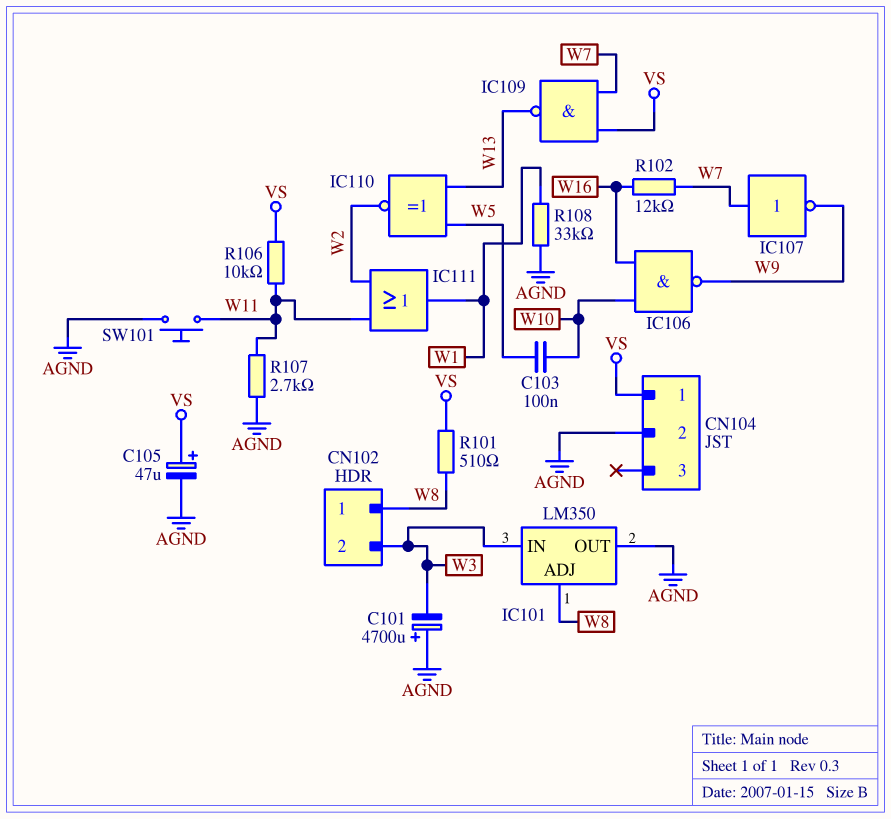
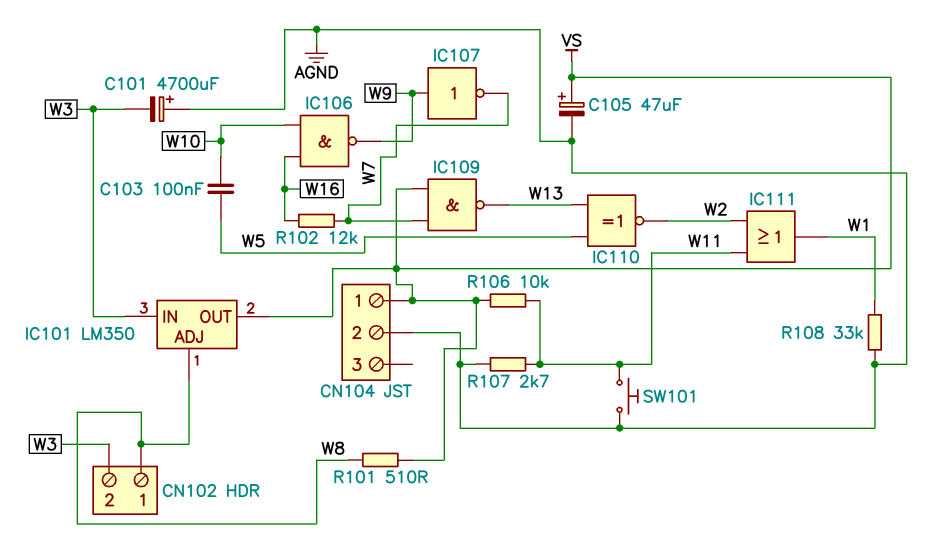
IC101 pin OUT: AGND -> VS
IC107: NOT (in W7, out W9) -> NOT (in W9, out W7)

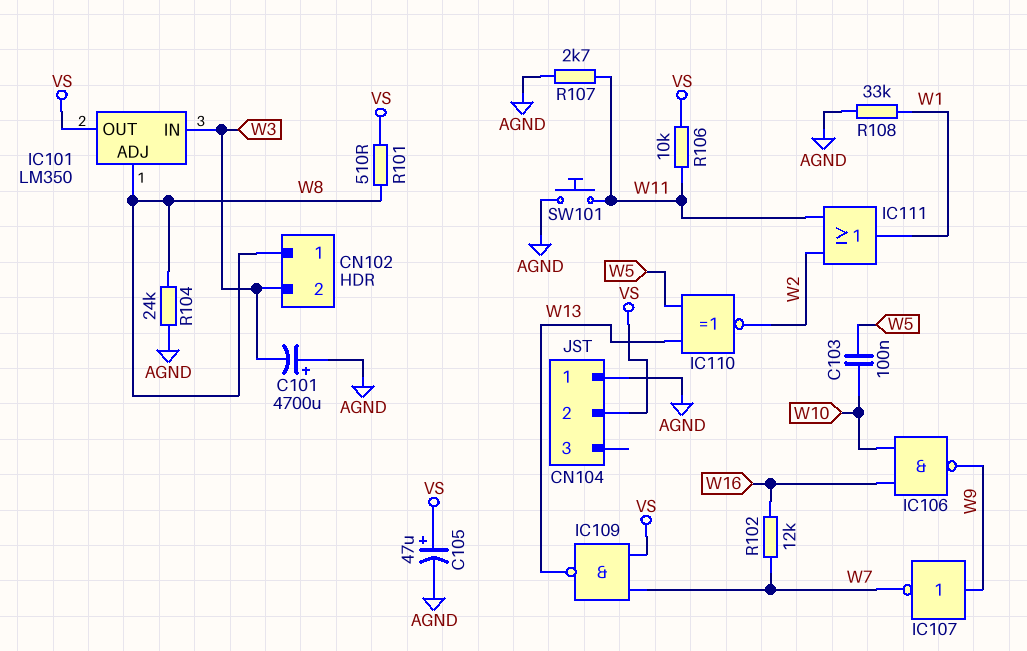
CN104 pin 1: VS -> AGND
CN104 pin 2: AGND -> VS
R104: none -> 24k (AGND, W8)

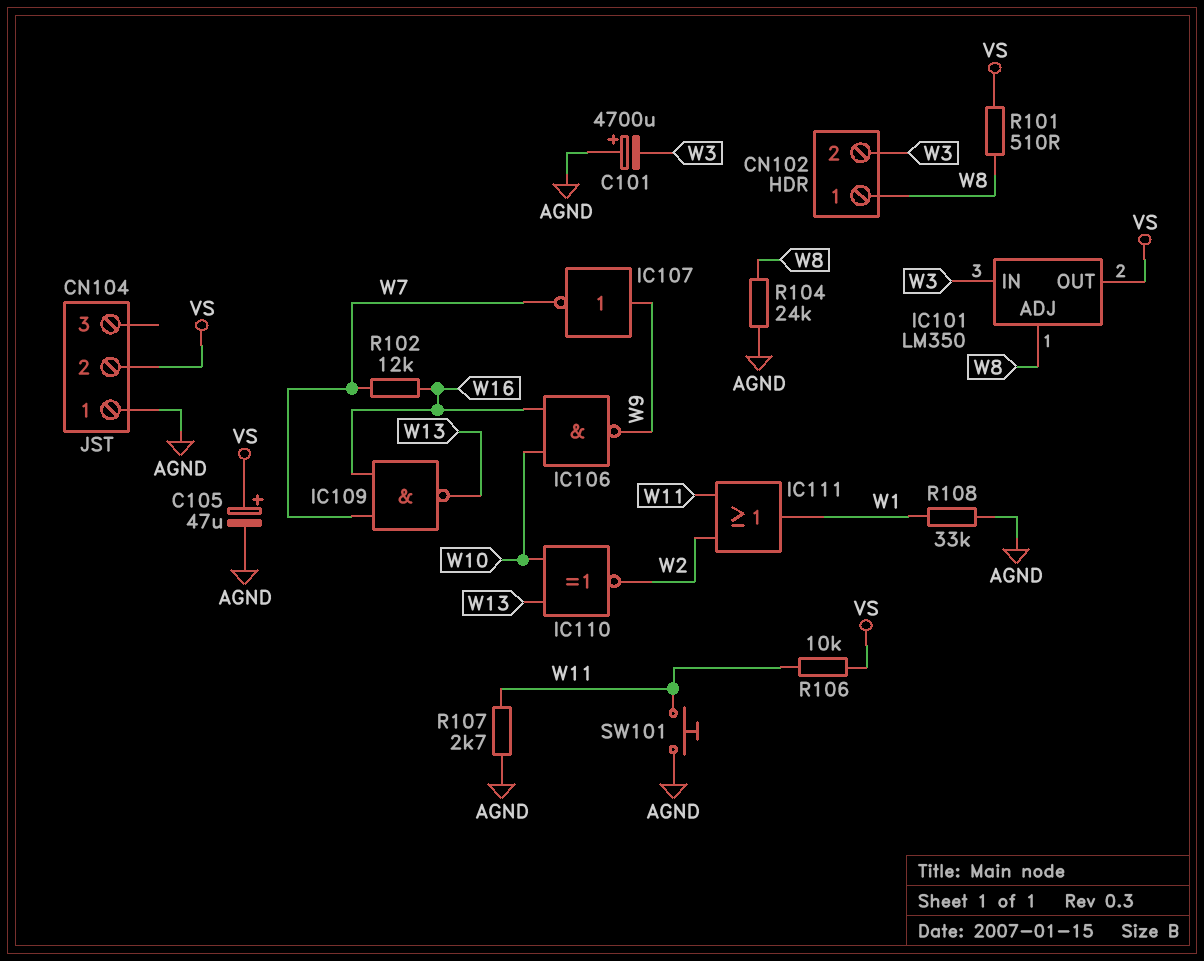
C103: 100nF (W5, W10) -> none
IC109: NAND (in VS, in W7, out W13) -> NAND (in W7, in W16, out W13)
IC110: XNOR (in W5, in W13, out W2) -> XNOR (in W10, in W13, out W2)

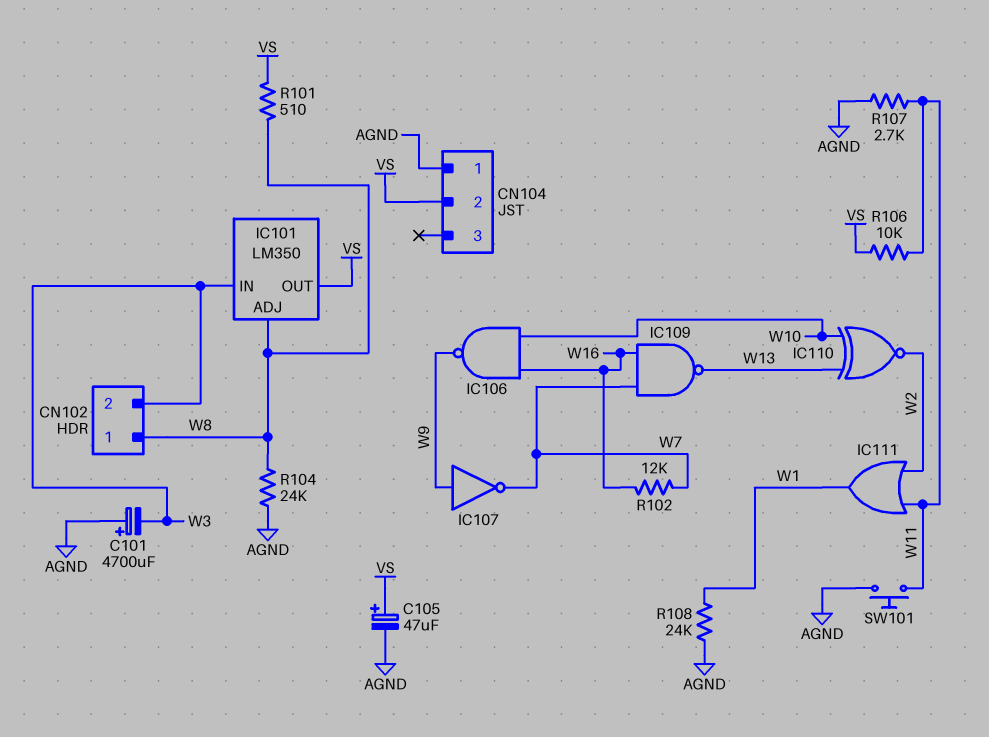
R108: 33k (AGND, W1) -> 24k (AGND, W1)

